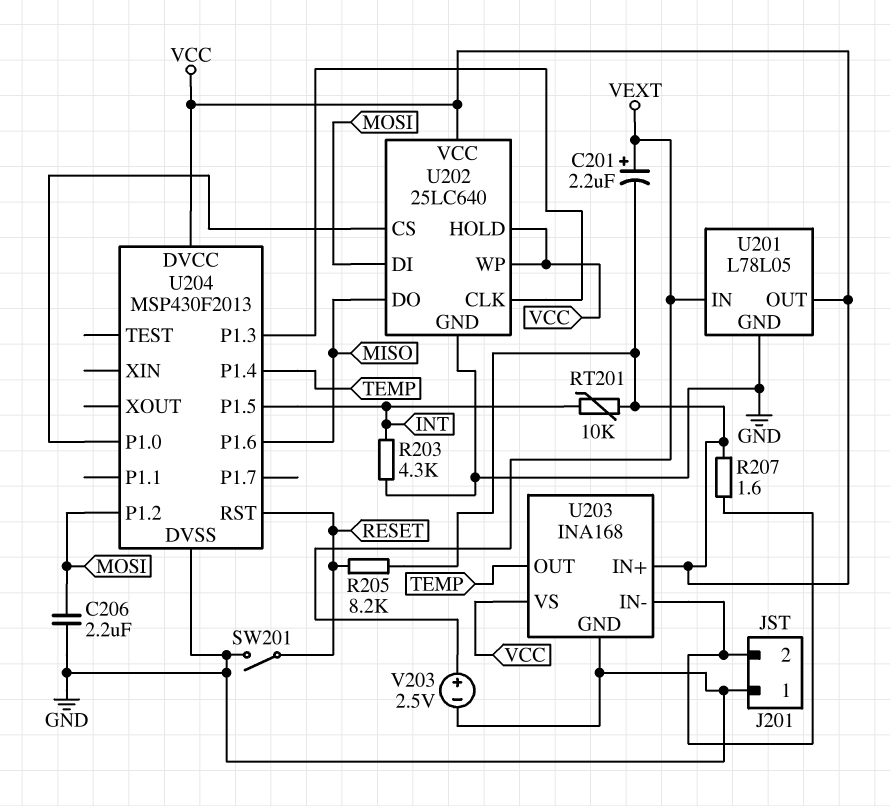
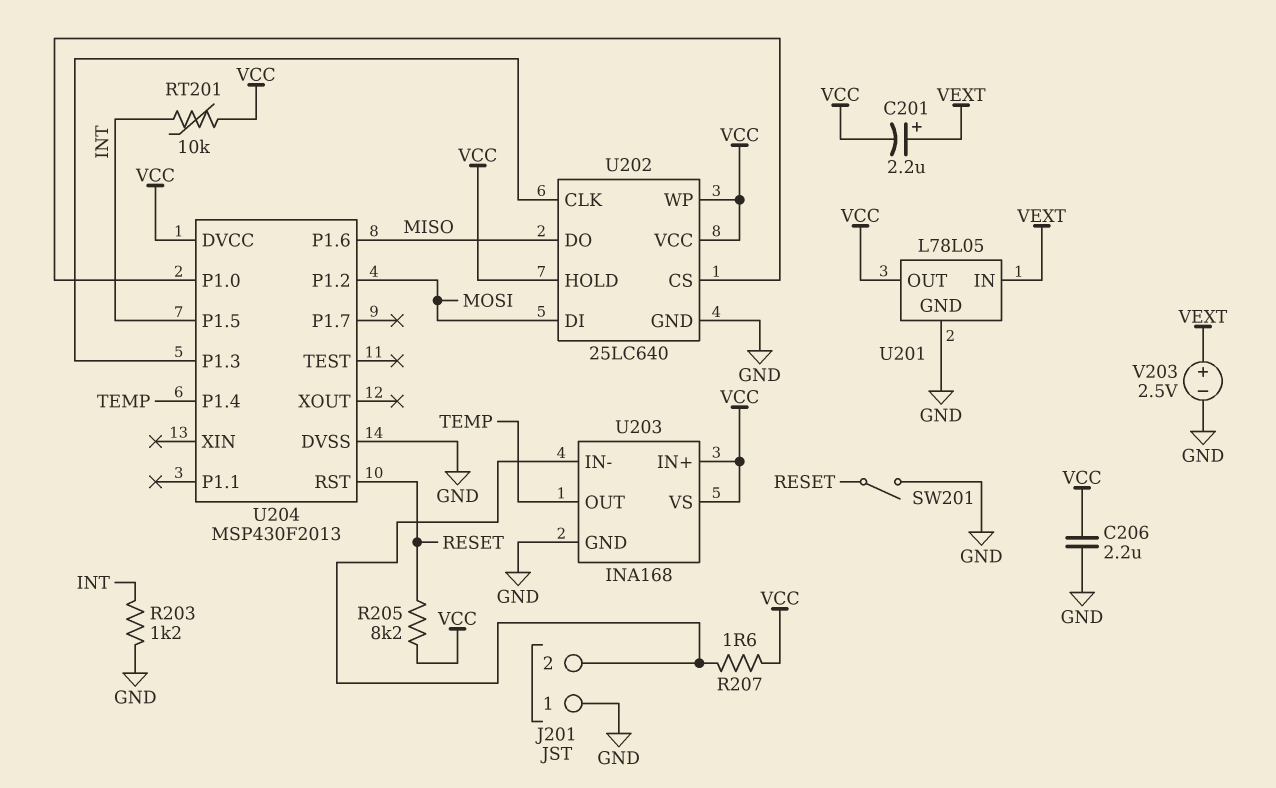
C206: 2.2uF (GND, MOSI) -> 2.2uF (GND, VCC)
R203: 4.3k (GND, INT) -> 1.2k (GND, INT)

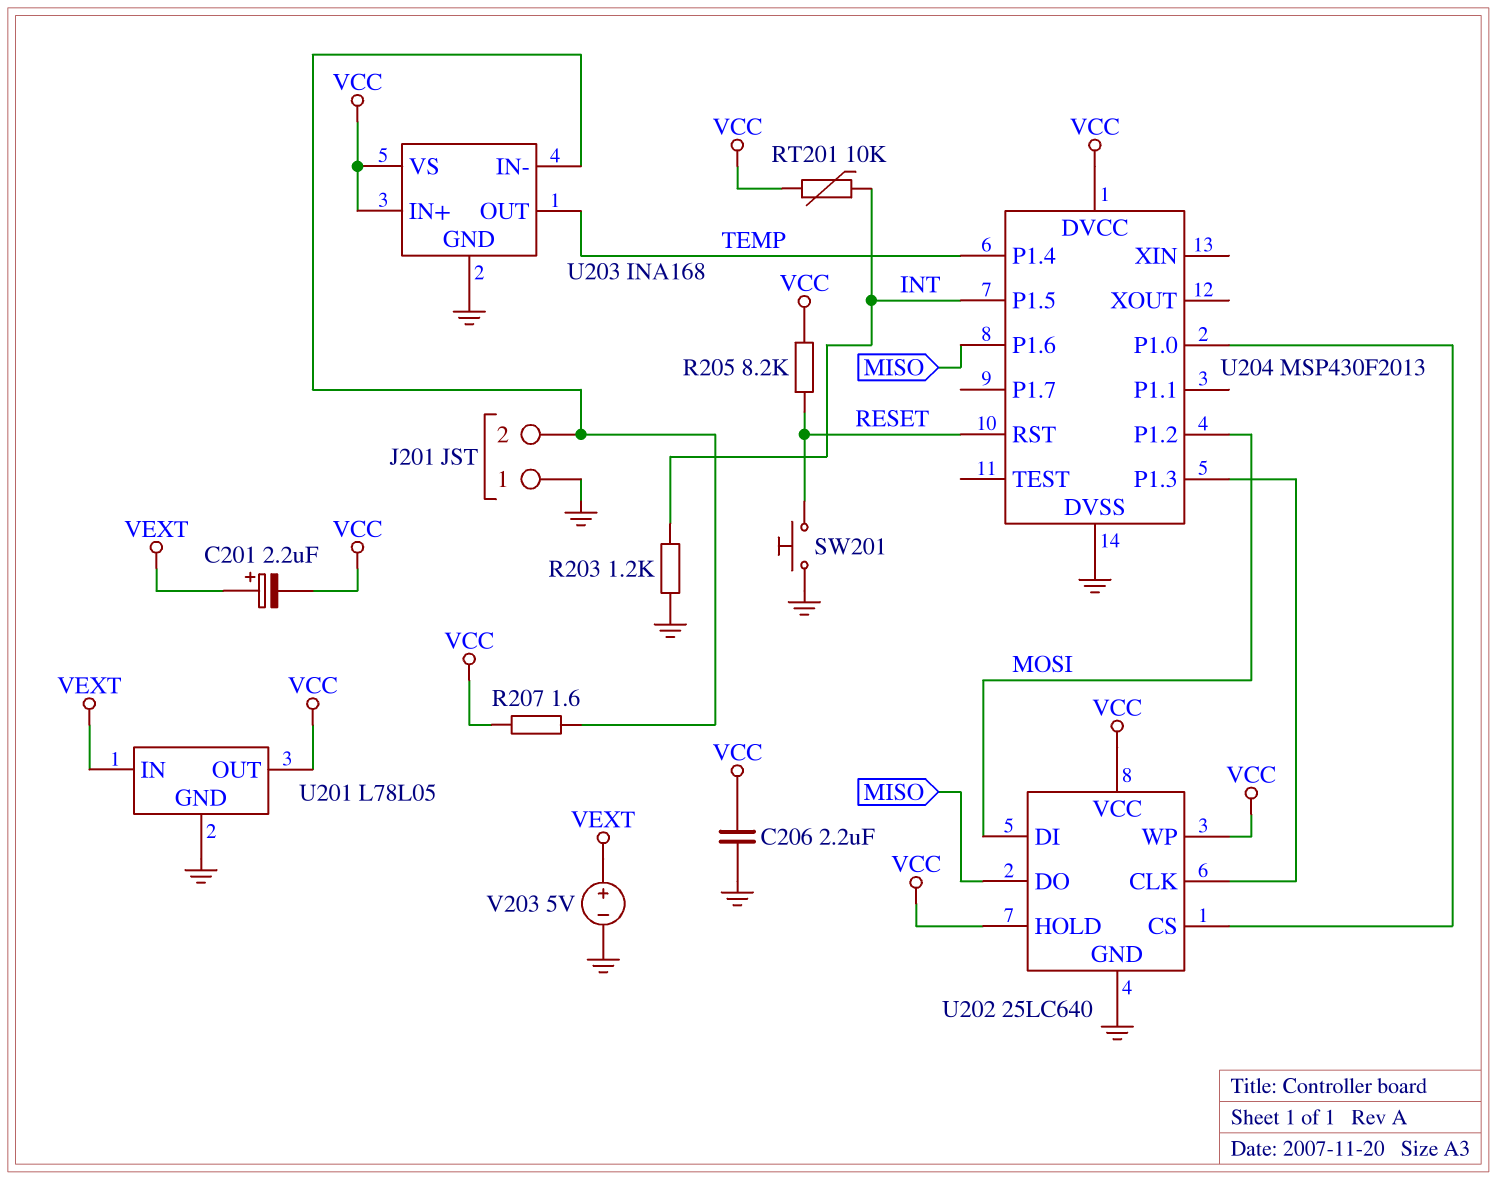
SW201: switch (GND, RESET) -> button (GND, RESET)
V203: 2.5V (plus VEXT, minus GND) -> 5V (plus VEXT, minus GND)

